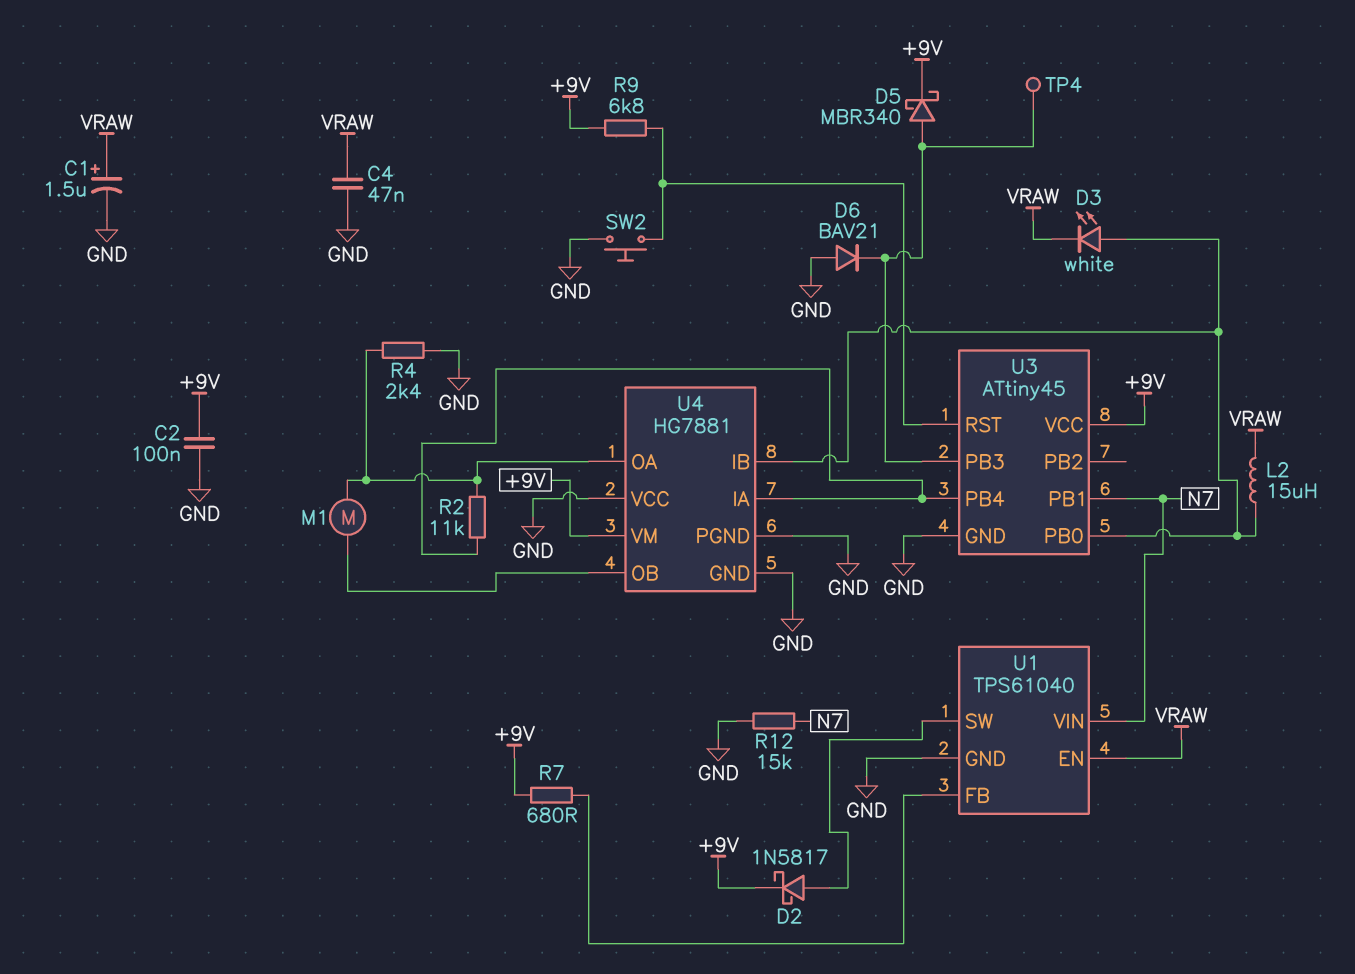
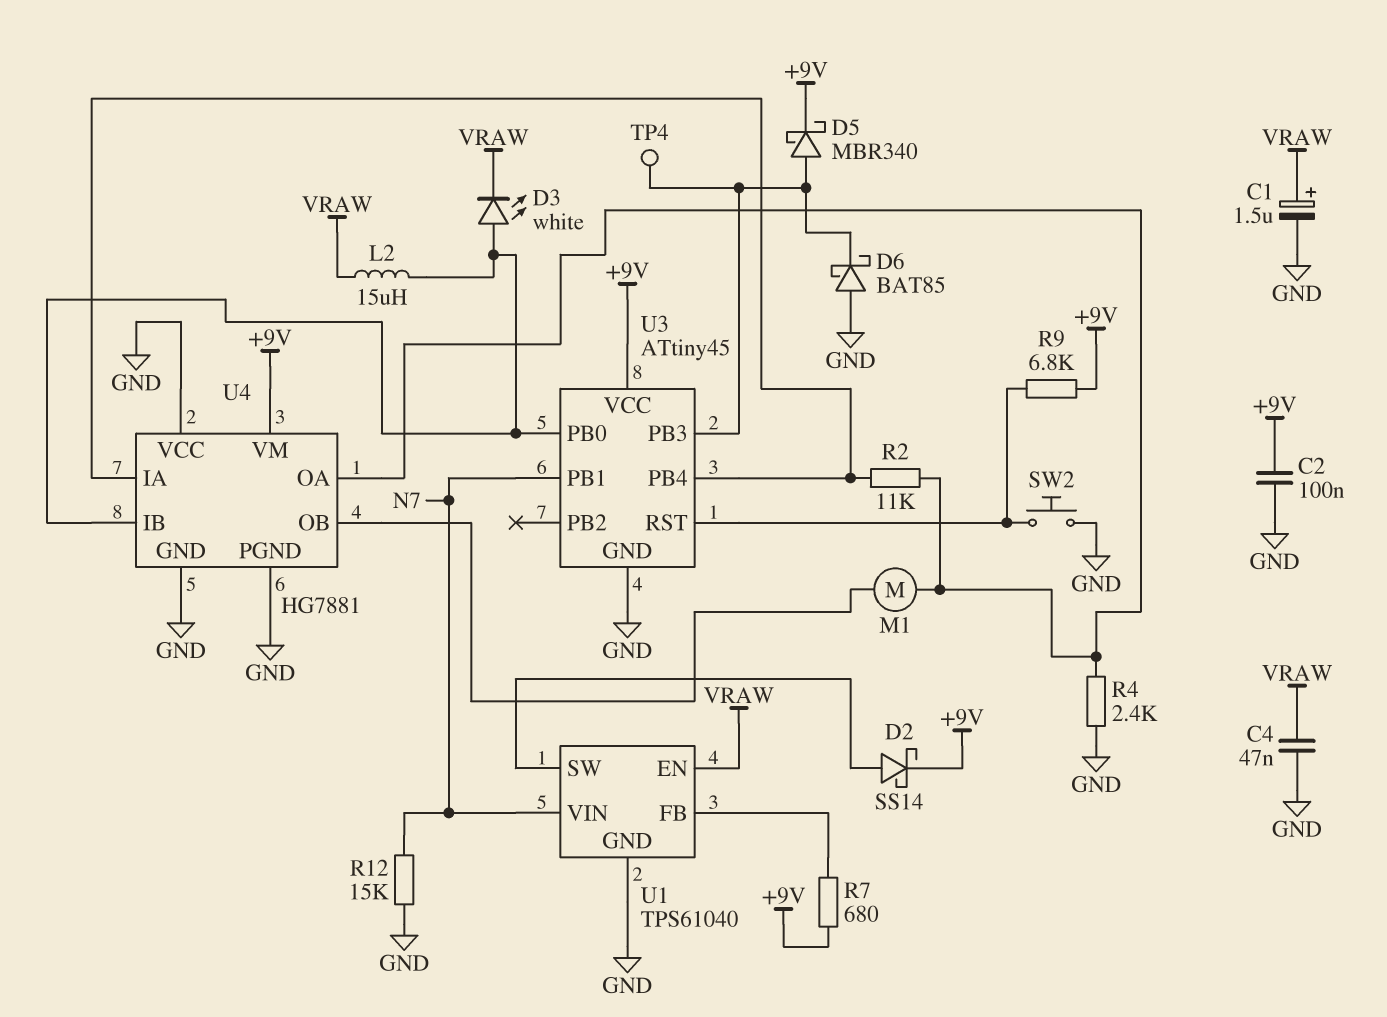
D2: schottky 1N5817 (A U1/SW, K +9V) -> schottky SS14 (A U1/SW, K +9V)
D6: diode BAV21 (A GND, K U3/PB3) -> schottky BAT85 (A GND, K U3/PB3)

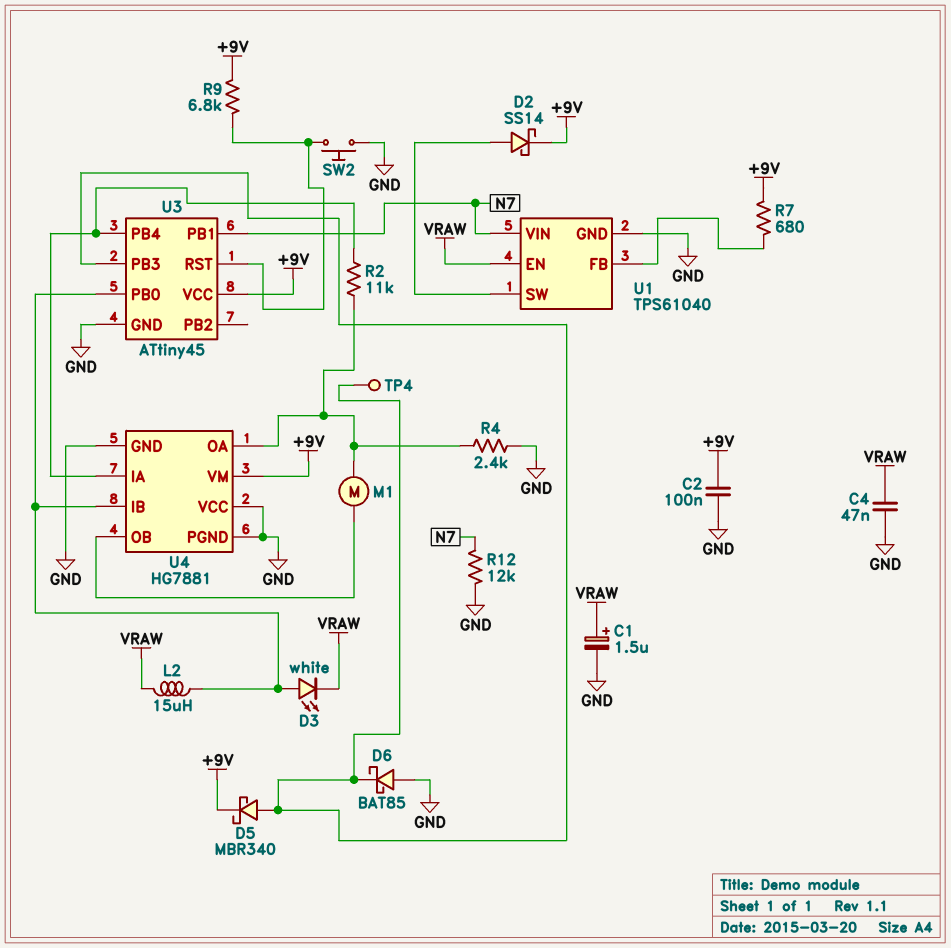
R12: 15k (GND, N7) -> 12k (GND, N7)

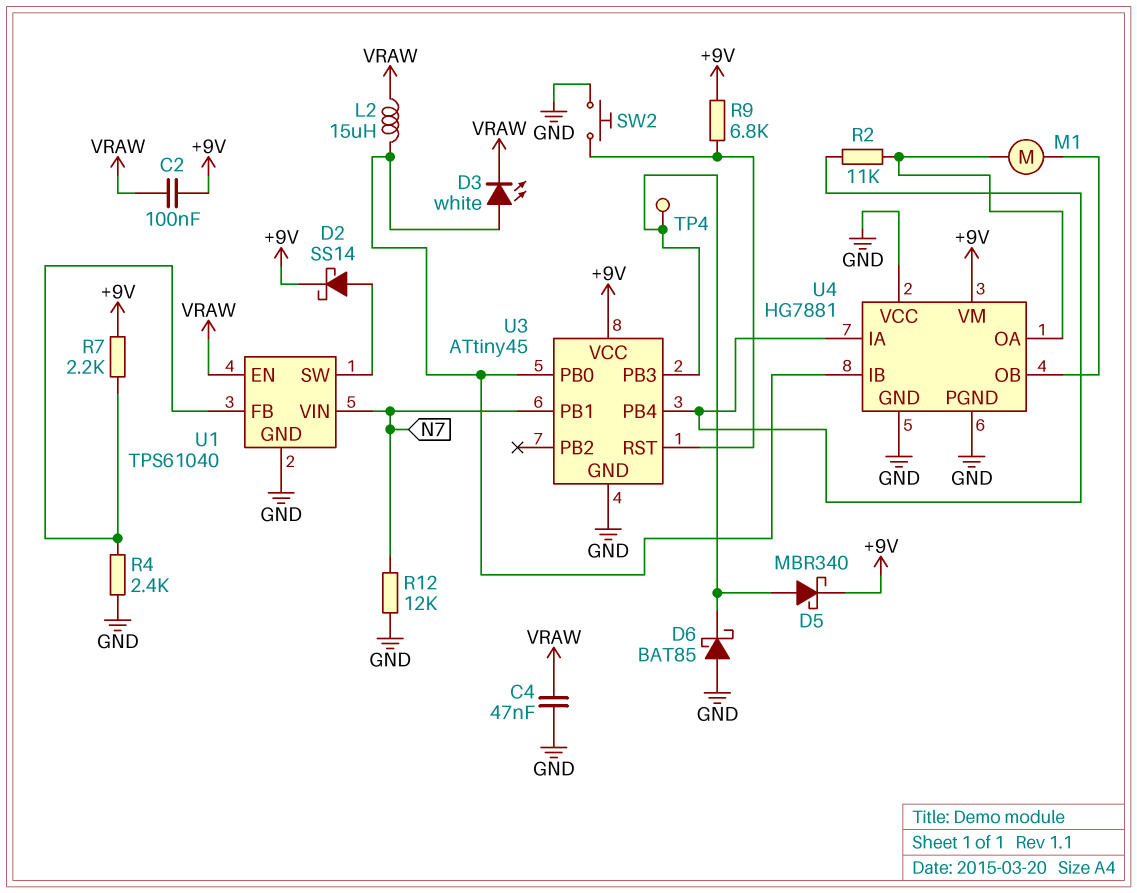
C1: 1.5uF (plus VRAW, minus GND) -> none
C2: 100nF (+9V, GND) -> 100nF (+9V, VRAW)
R4: 2.4k (GND, U4/OA) -> 2.4k (GND, U1/FB)
R7: 680 (+9V, U1/FB) -> 2.2k (+9V, U1/FB)

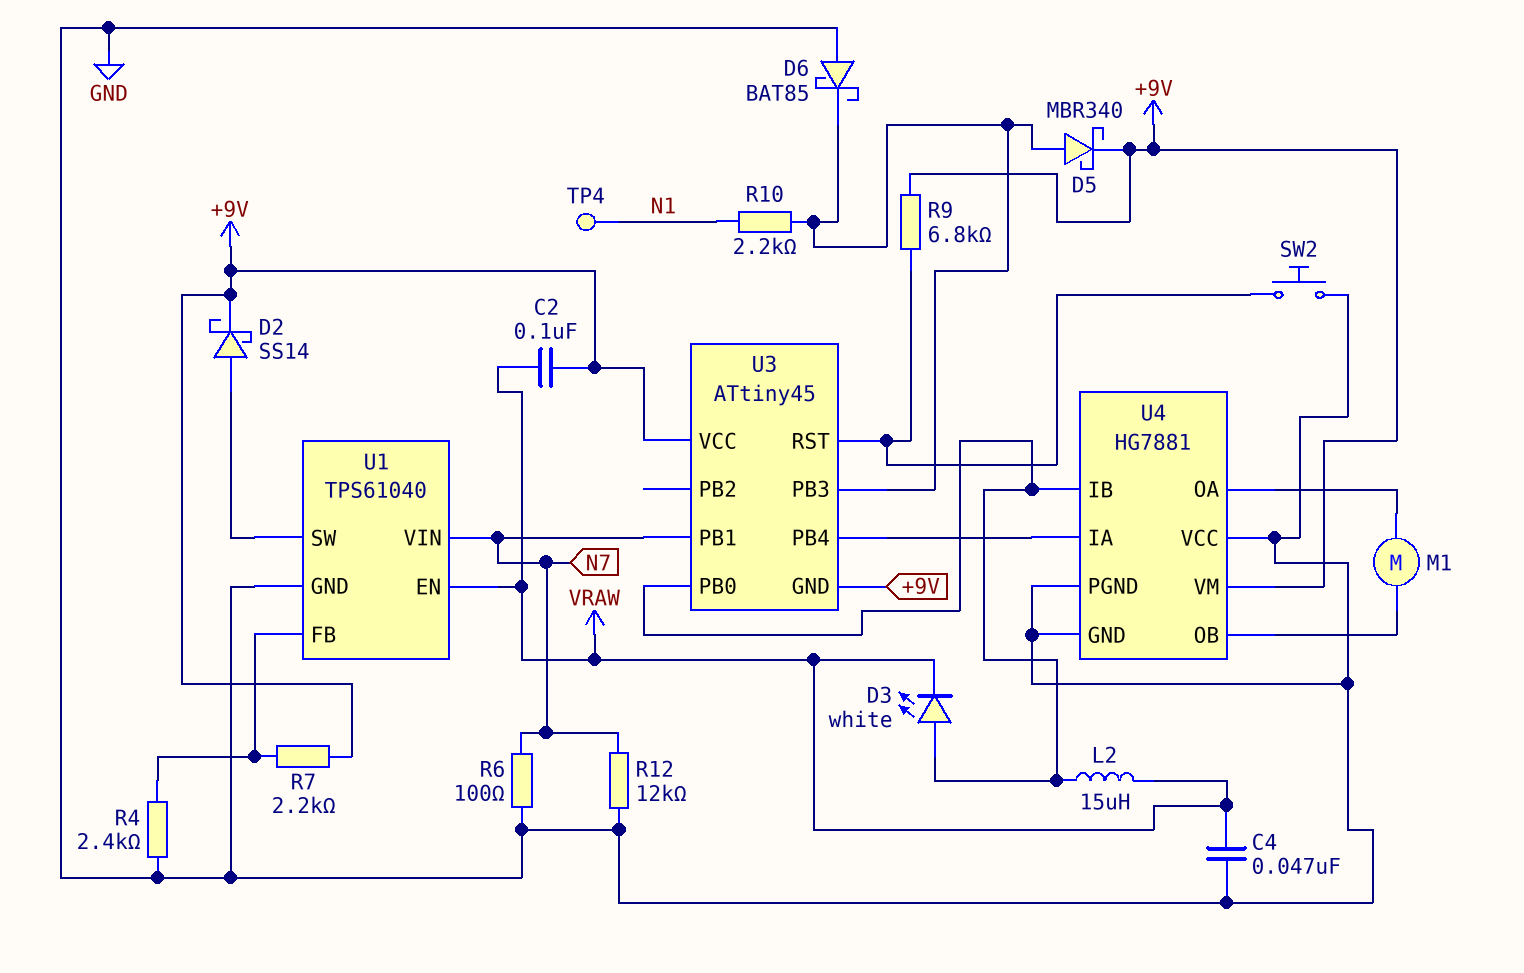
R2: 11k (U3/PB4, U4/OA) -> none
R6: none -> 100 (GND, N7)
R10: none -> 2.2k (N1, U3/PB3)
TP4: test point (U3/PB3) -> test point (N1)
U3 pin GND: GND -> +9V

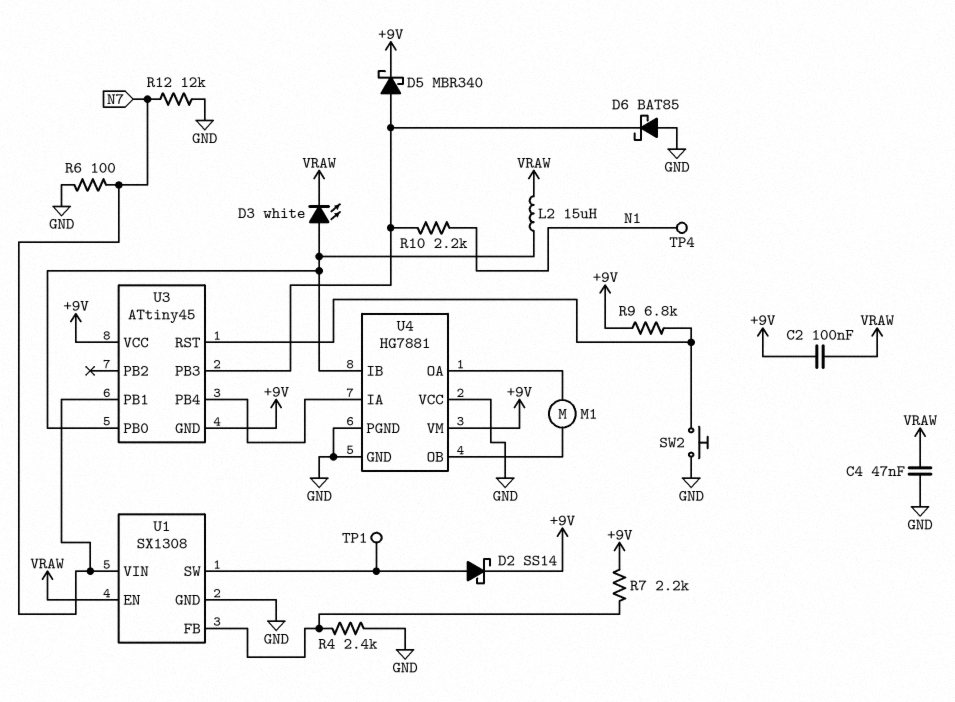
TP1: none -> test point (U1/SW)
U1: TPS61040 -> SX1308

